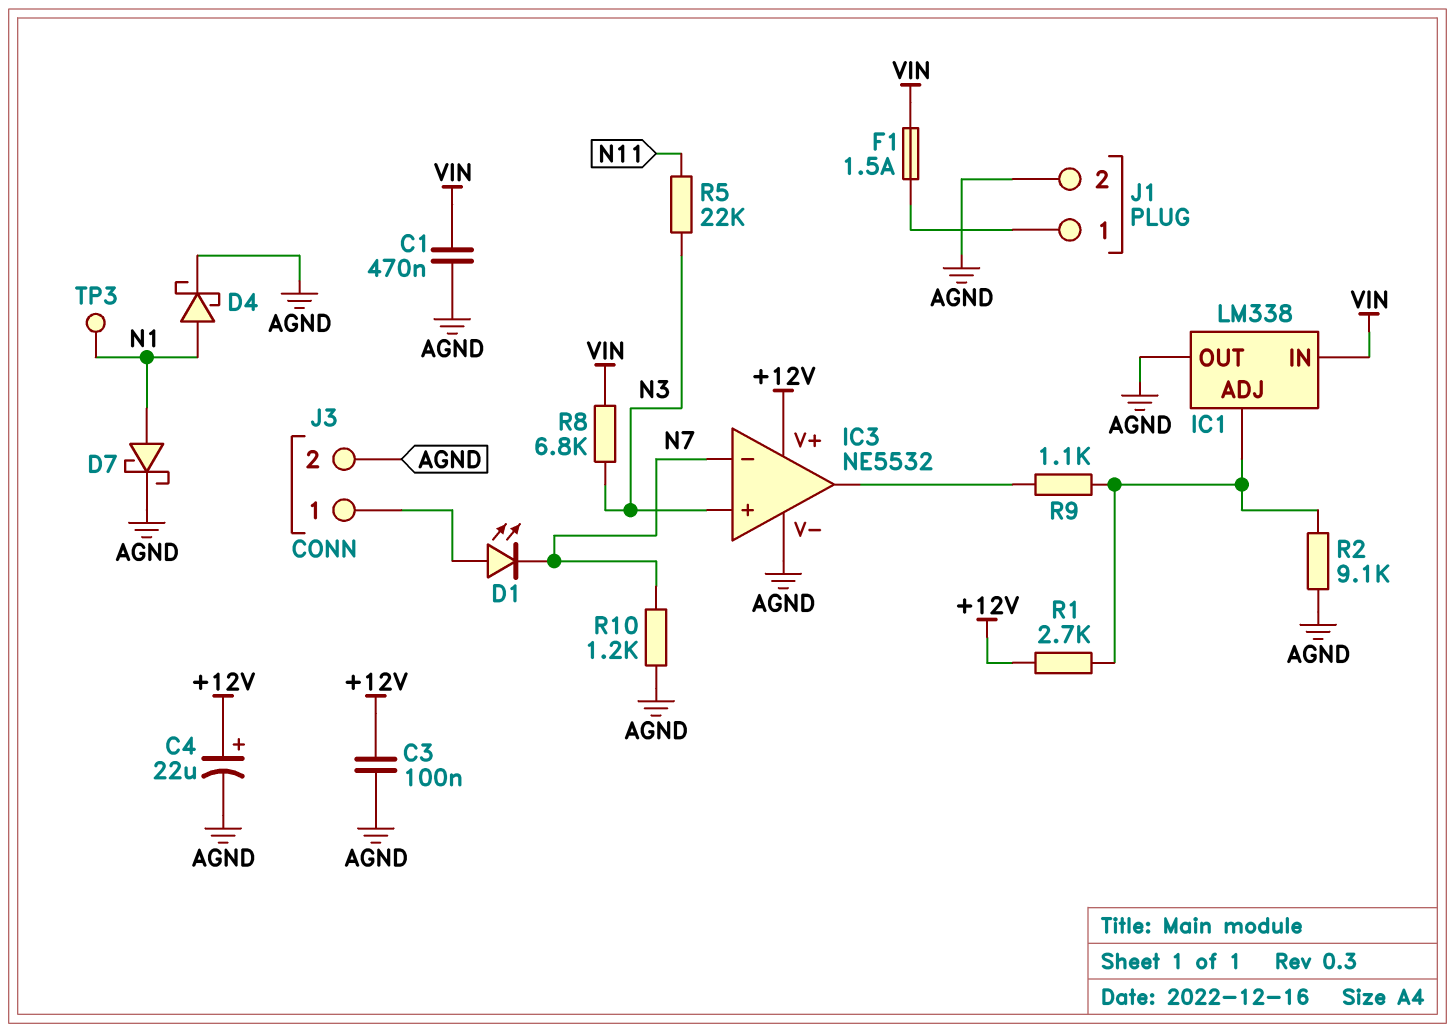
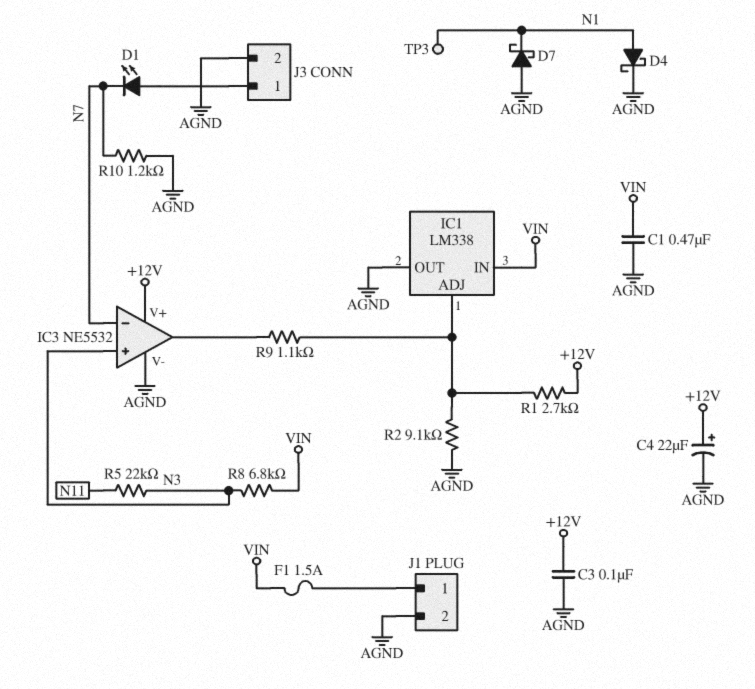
D7: schottky (A N1, K AGND) -> schottky (A AGND, K N1)

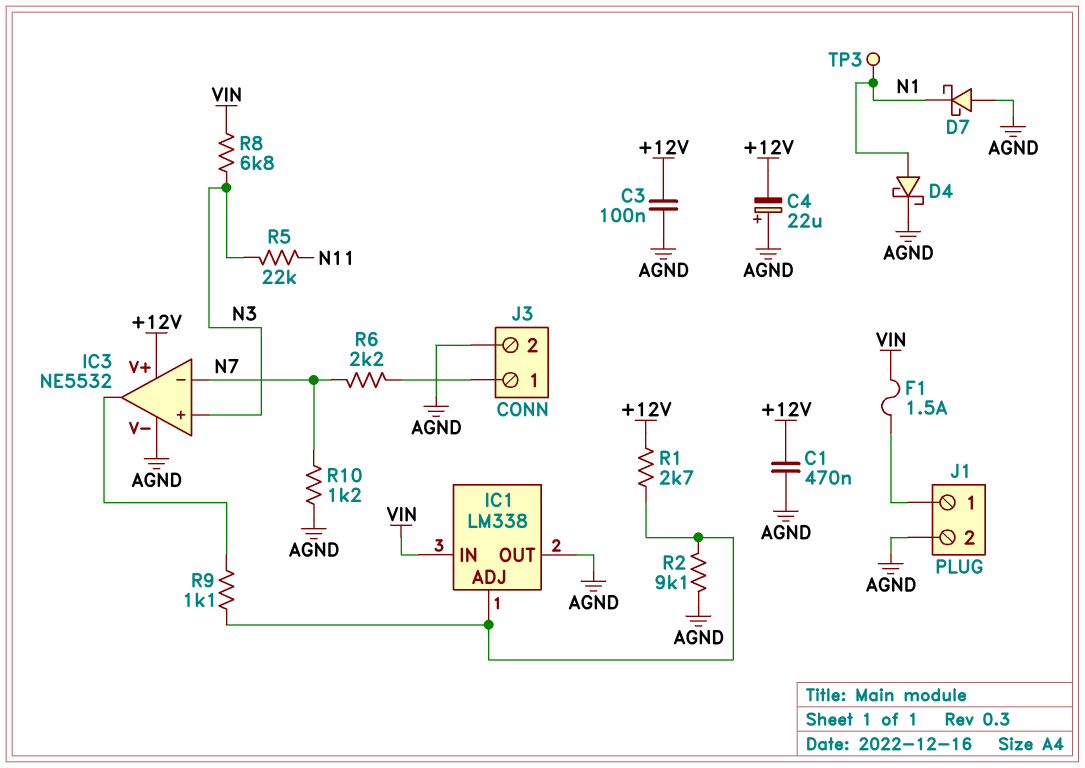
C1: 470nF (AGND, VIN) -> 470nF (+12V, AGND)
C4: 22uF (plus +12V, minus AGND) -> 22uF (plus AGND, minus +12V)
D1: LED (A J3/1, K N7) -> none
R6: none -> 2.2k (J3/1, N7)

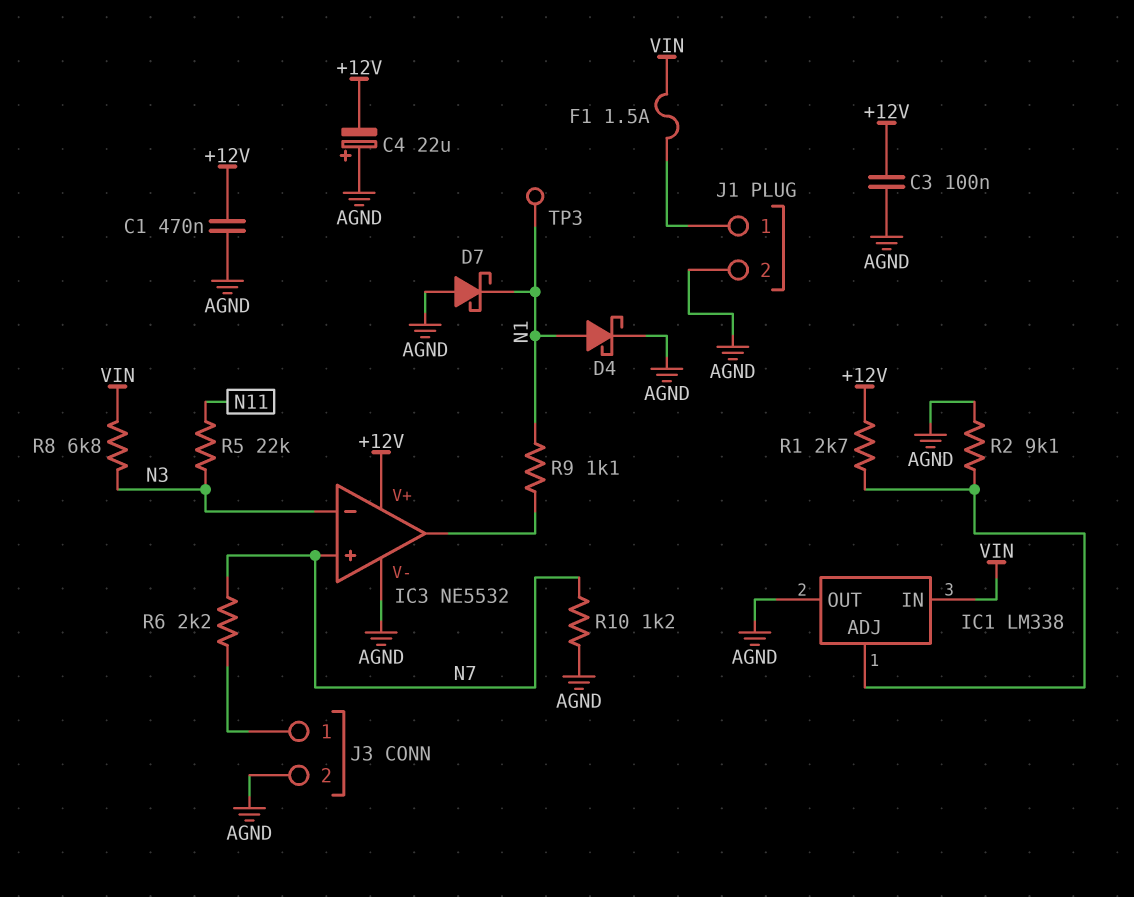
IC3 pin in+: N3 -> N7
IC3 pin in-: N7 -> N3
R9: 1.1k (IC1/ADJ, IC3/out) -> 1.1k (IC3/out, N1)

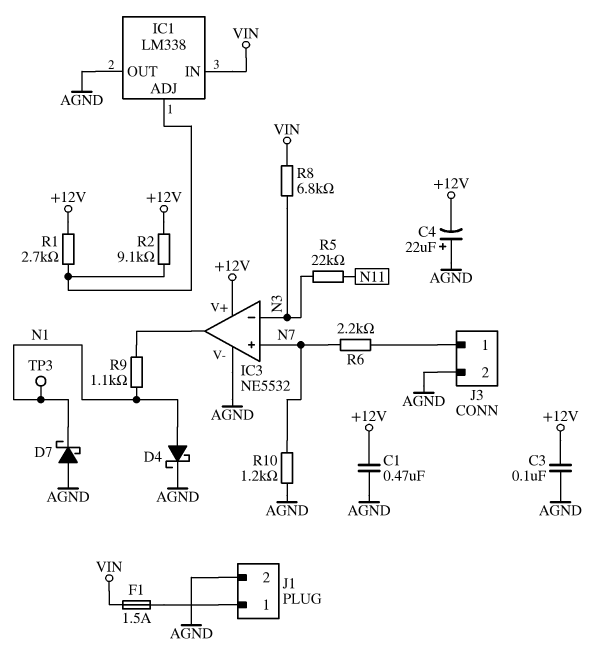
R2: 9.1k (AGND, IC1/ADJ) -> 9.1k (+12V, IC1/ADJ)

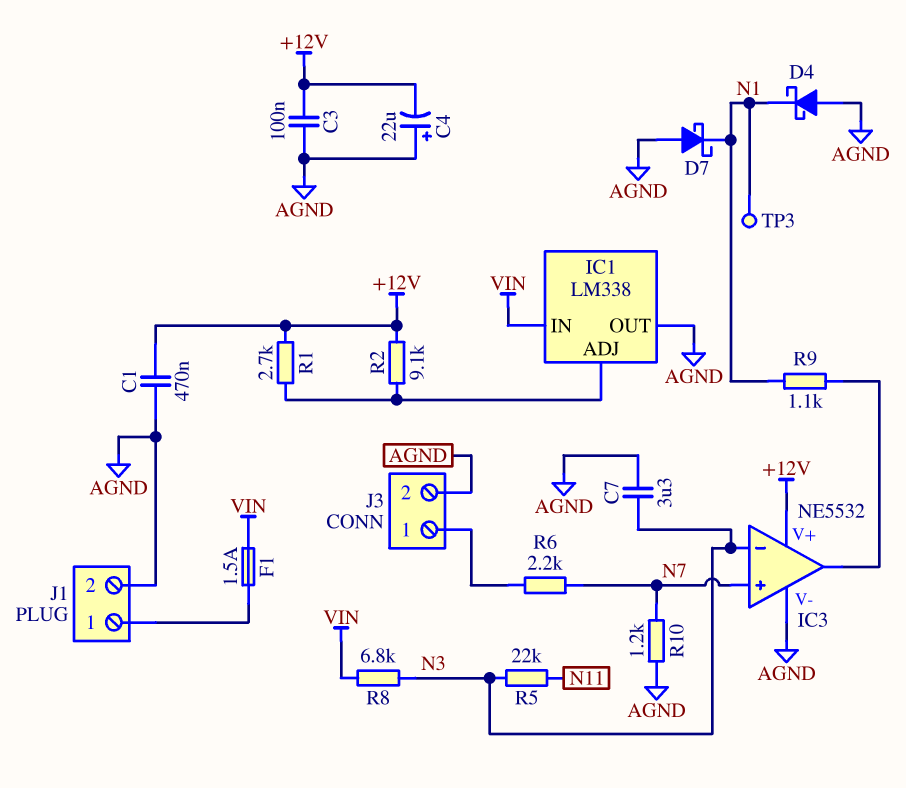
C7: none -> 3.3uF (AGND, N3)
D4: schottky (A N1, K AGND) -> schottky (A AGND, K N1)

